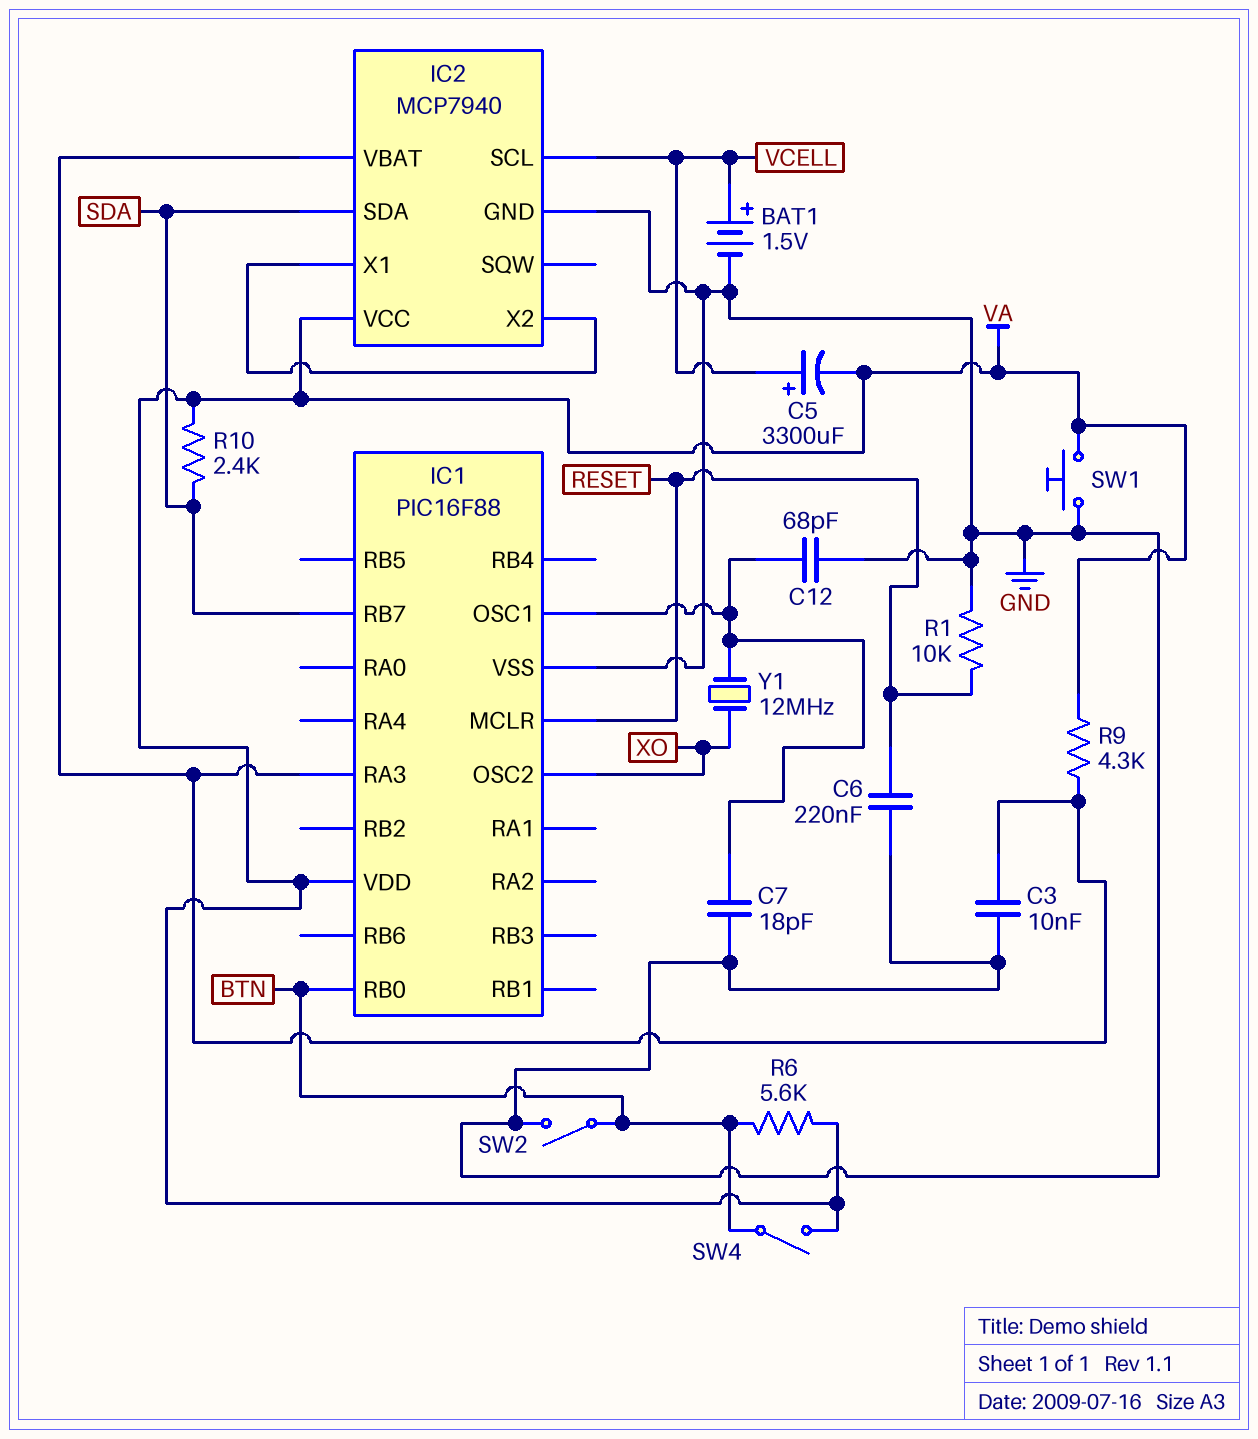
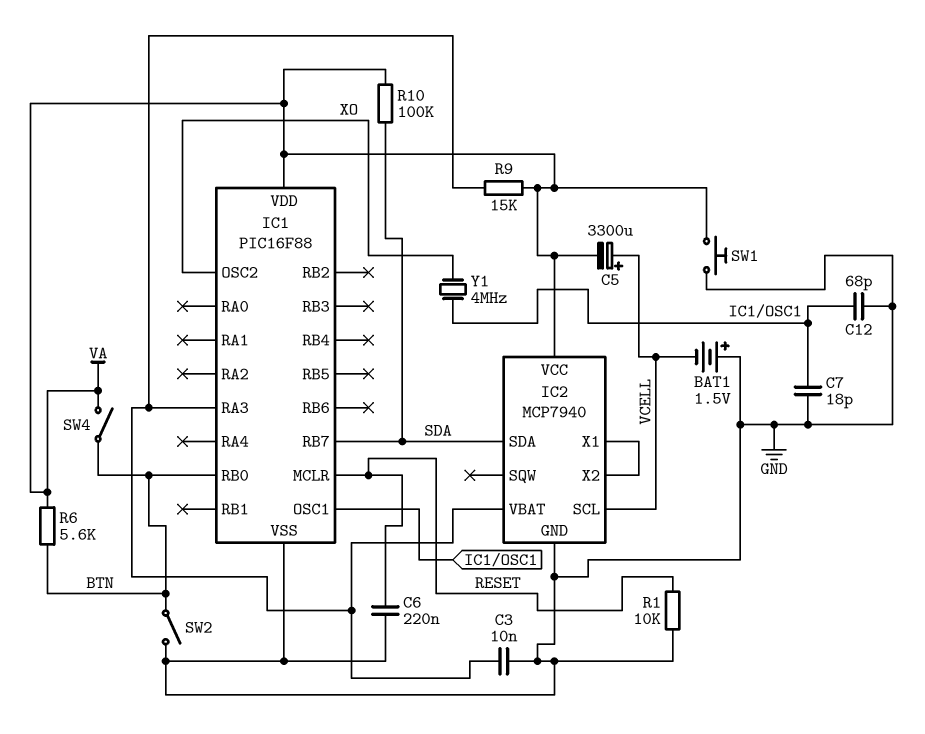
BAT1: 1.5V (plus VCELL, minus GND) -> 1.5V (plus GND, minus VCELL)
R9: 4.3k (IC1/RA3, VA) -> 15k (IC1/RA3, VA)
R10: 2.4k (SDA, VA) -> 100k (SDA, VA)
Y1: 12MHz (IC1/OSC1, XO) -> 4MHz (IC1/OSC1, XO)

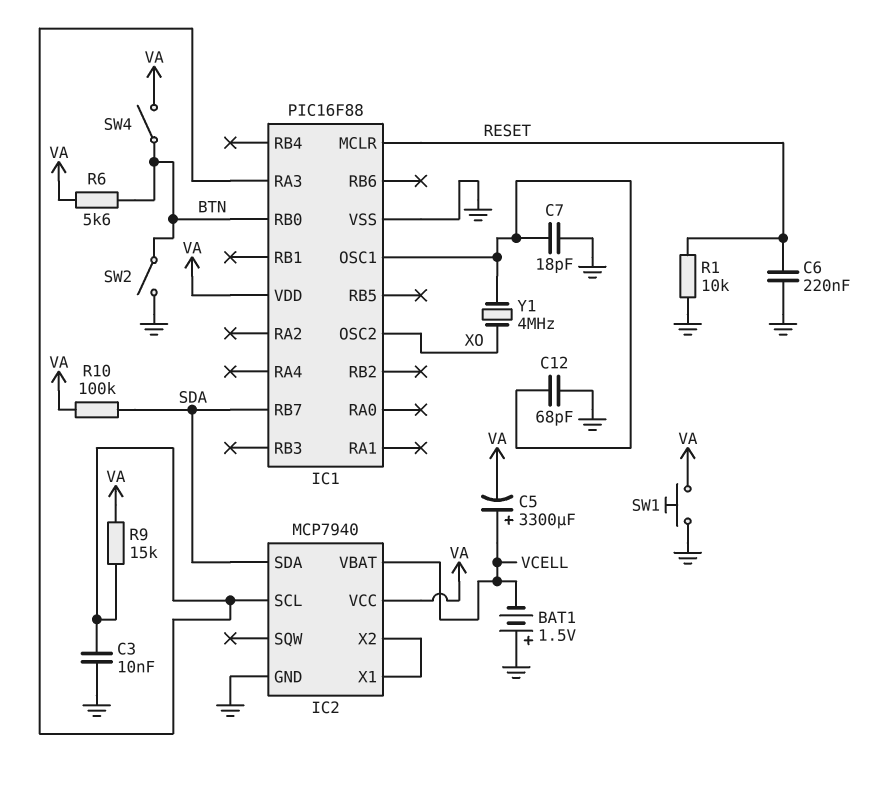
IC2 pin SCL: VCELL -> IC1/RA3
IC2 pin VBAT: IC1/RA3 -> VCELL

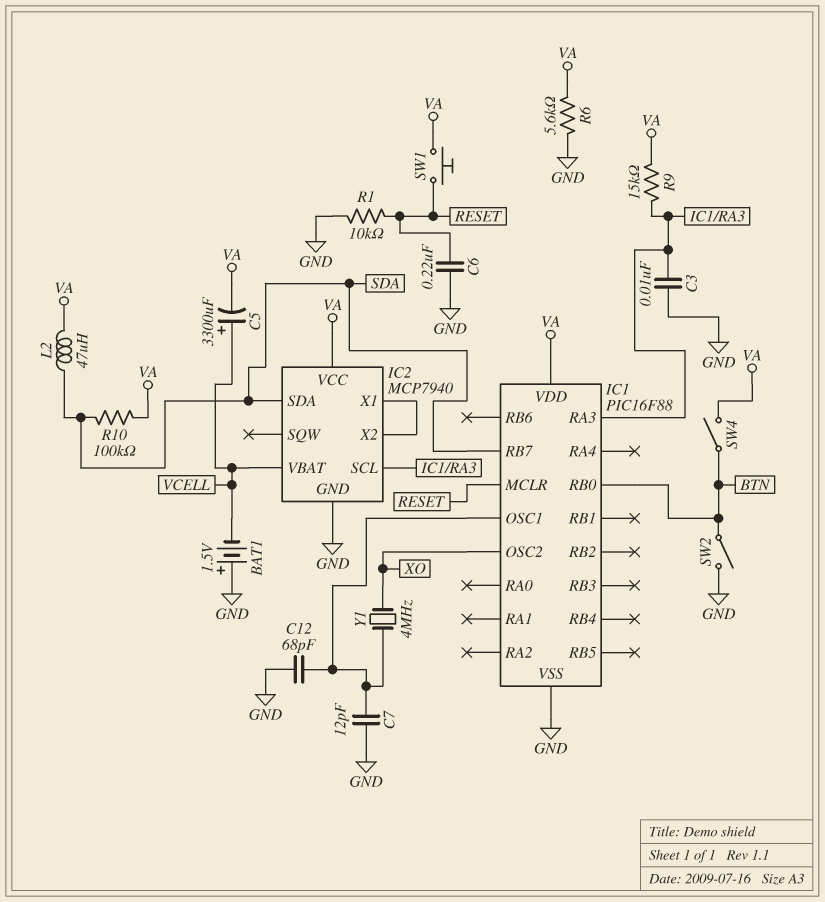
C7: 18pF (GND, IC1/OSC1) -> 12pF (GND, IC1/OSC1)
L2: none -> 47uH (SDA, VA)
R6: 5.6k (BTN, VA) -> 5.6k (GND, VA)
SW1: button (GND, VA) -> button (RESET, VA)

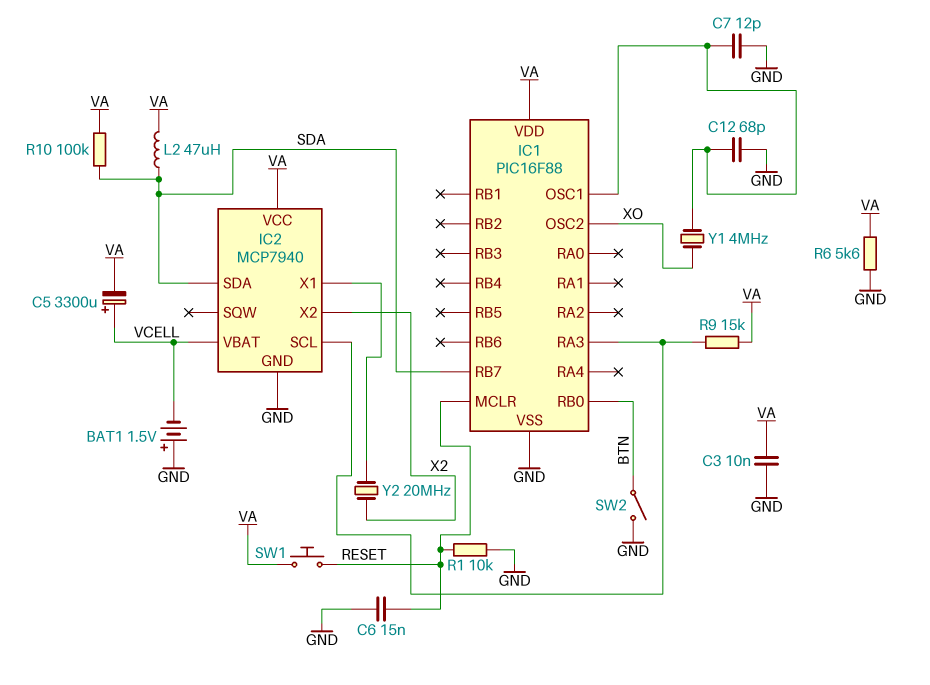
C3: 10nF (GND, IC1/RA3) -> 10nF (GND, VA)
C6: 220nF (GND, RESET) -> 15nF (GND, RESET)
IC2 pin X2: IC2/X1 -> X2
SW4: switch (BTN, VA) -> none
Y2: none -> 20MHz (IC2/X1, X2)

